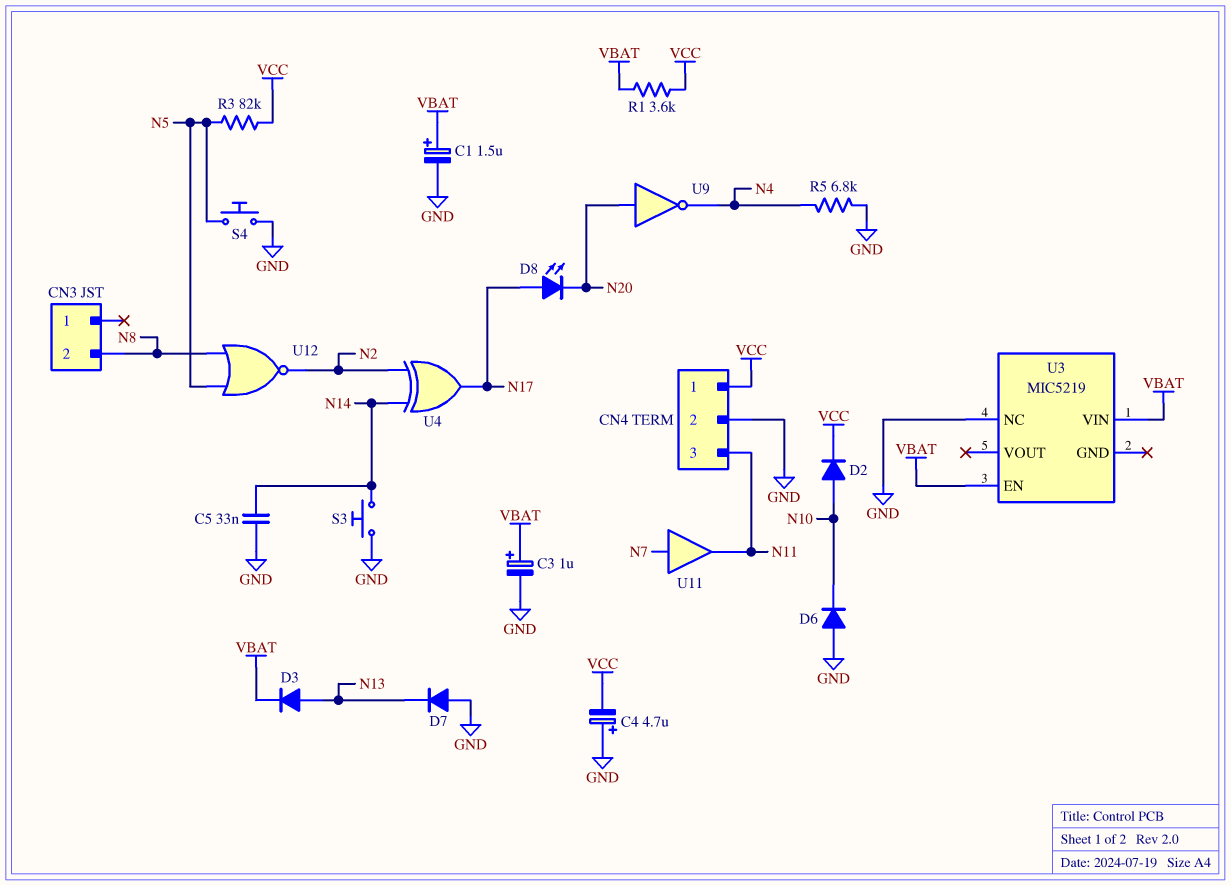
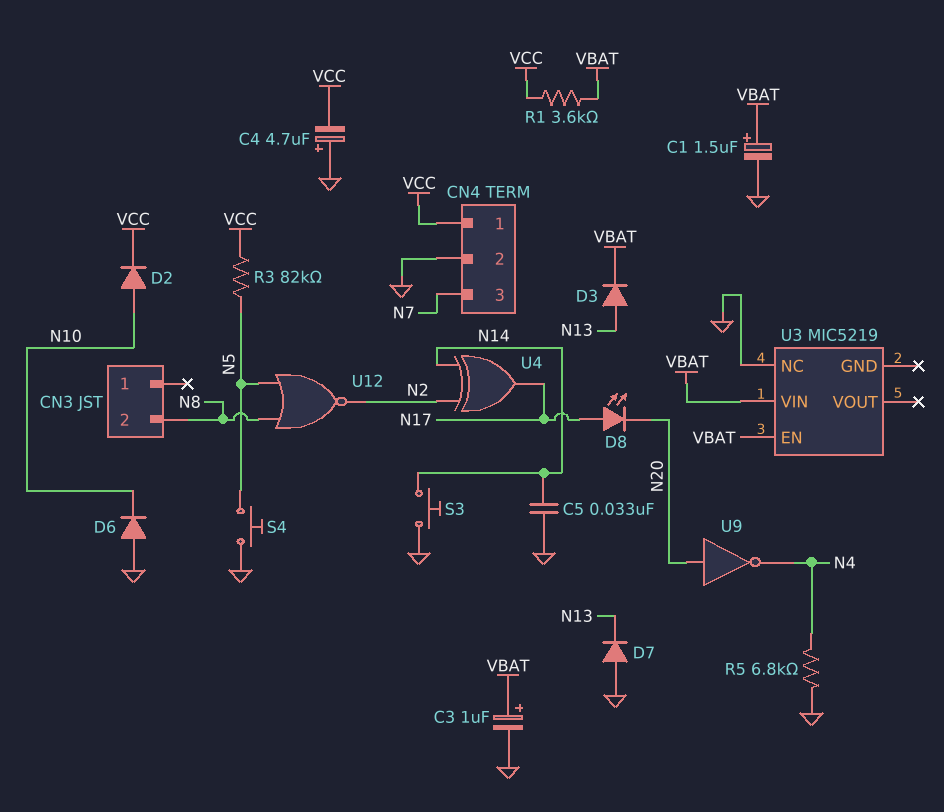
CN4 pin 3: N11 -> N7
U11: buffer (in N7, out N11) -> none

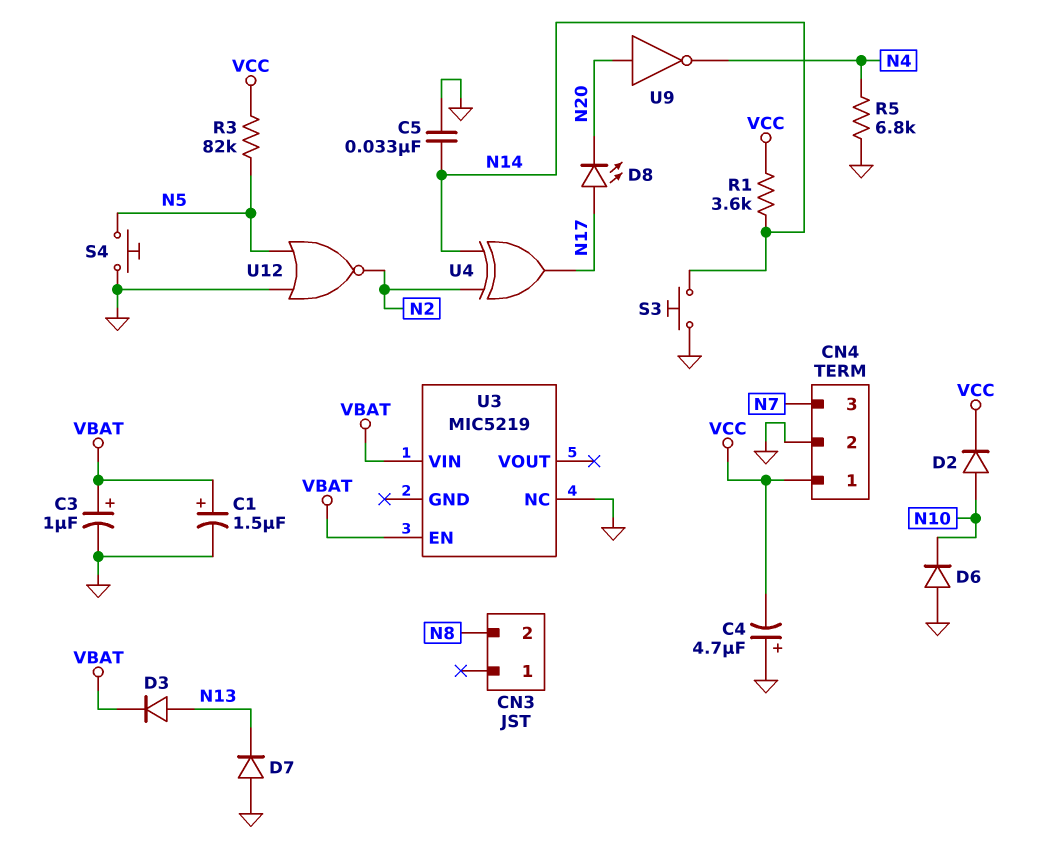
R1: 3.6k (VBAT, VCC) -> 3.6k (N14, VCC)
U12: NOR (in N5, in N8, out N2) -> NOR (in GND, in N5, out N2)

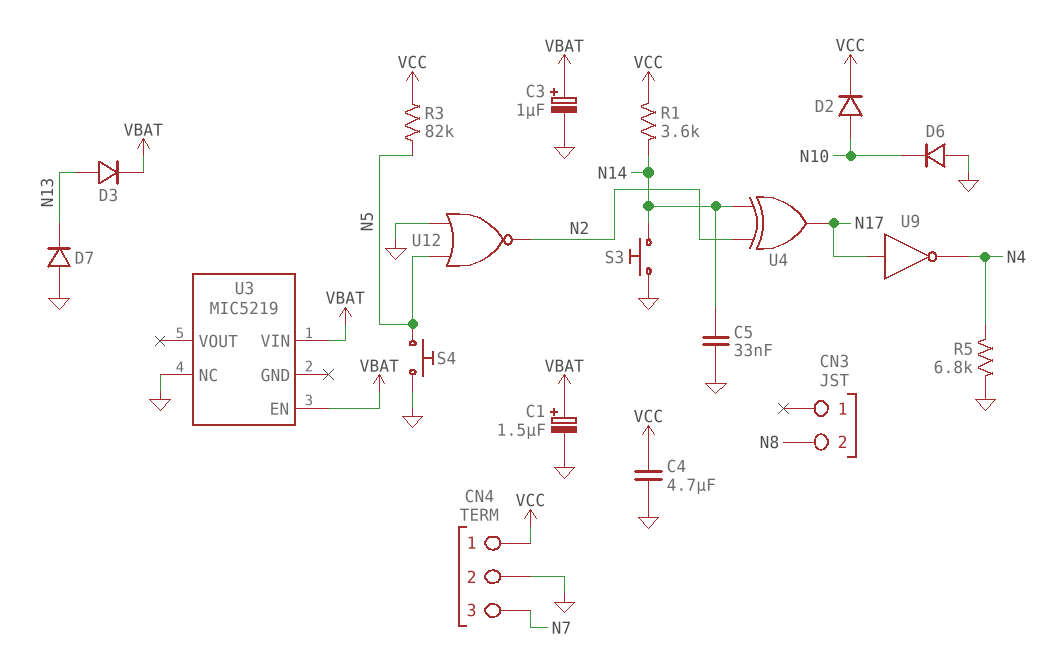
C4: 4.7uF (plus GND, minus VCC) -> 4.7uF (GND, VCC)
D8: LED (A N17, K N20) -> none
U9: NOT (in N20, out N4) -> NOT (in N17, out N4)

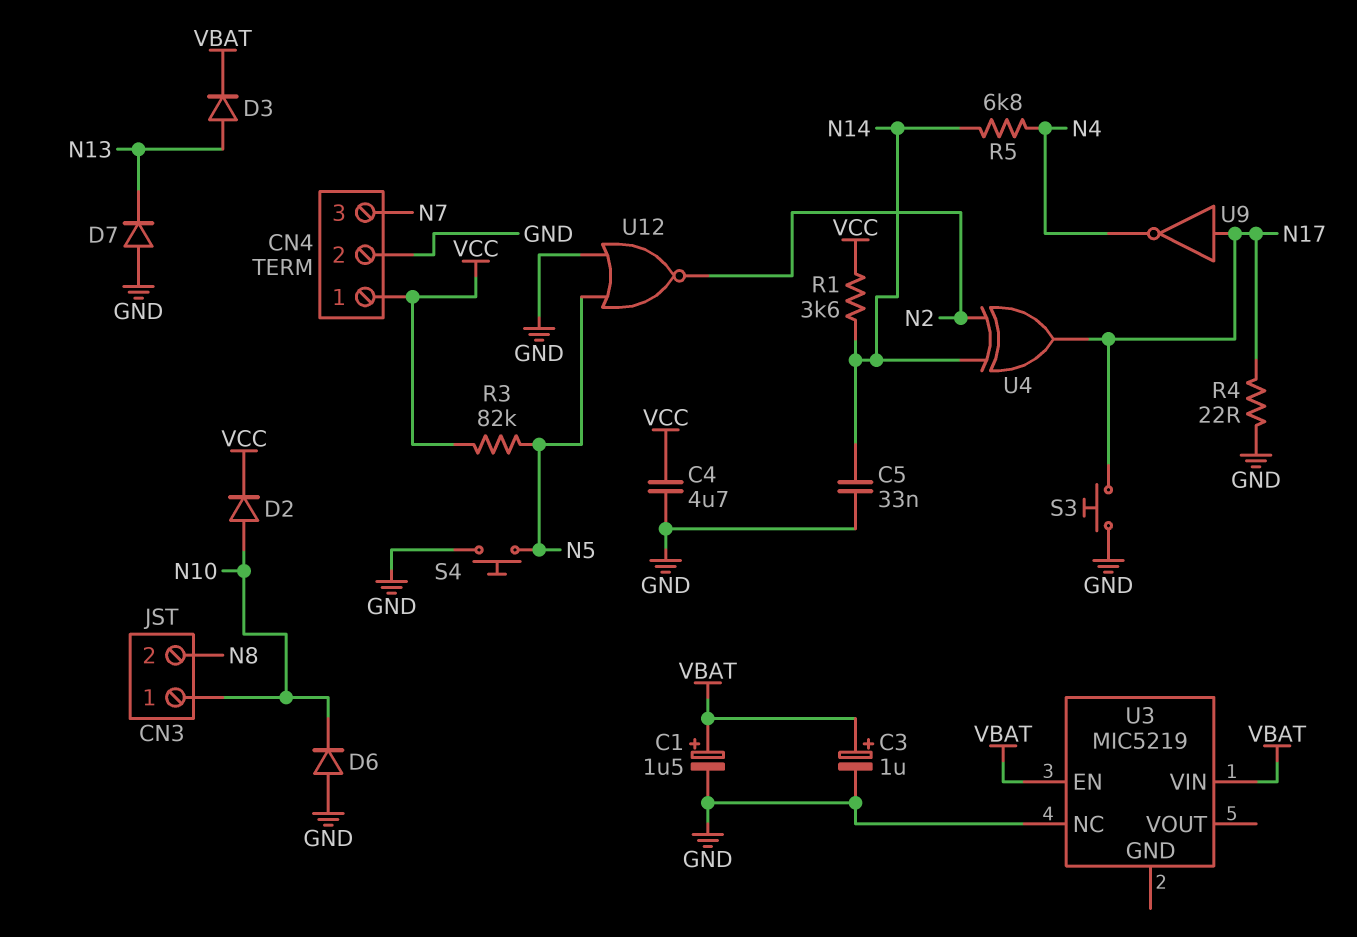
CN3 pin 1: none -> N10
R4: none -> 22 (GND, N17)
R5: 6.8k (GND, N4) -> 6.8k (N4, N14)
S3: button (GND, N14) -> button (GND, N17)

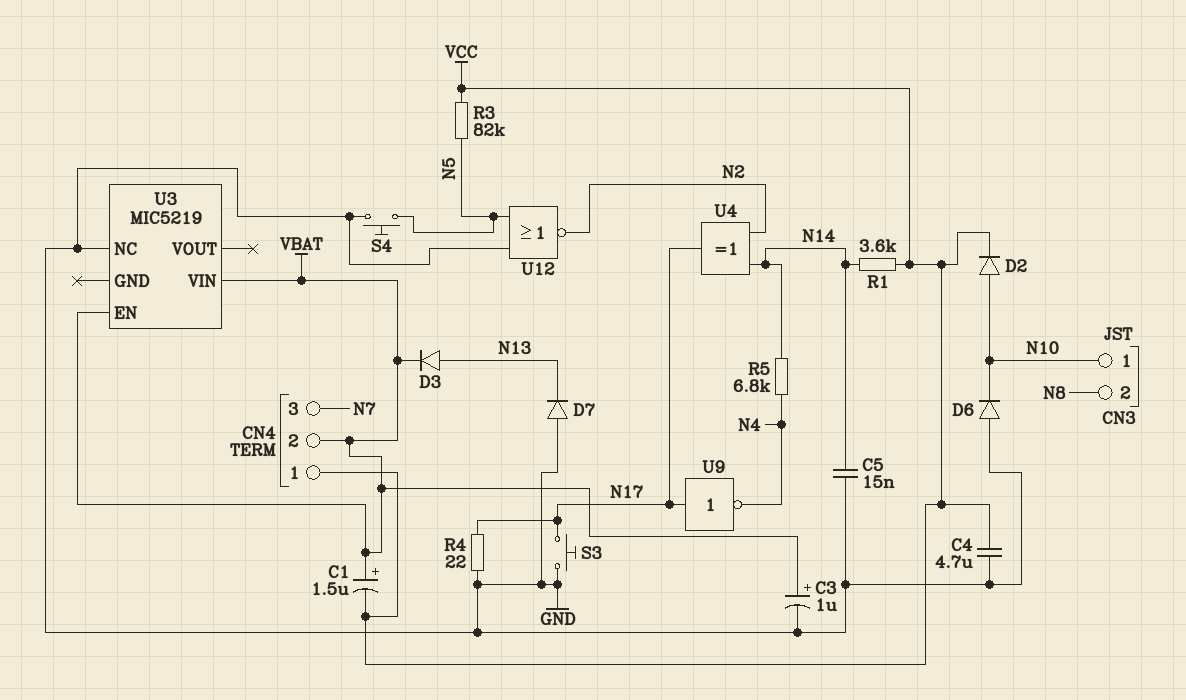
C1: 1.5uF (plus VBAT, minus GND) -> 1.5uF (plus VBAT, minus VCC)
C5: 33nF (GND, N14) -> 15nF (GND, N14)
CN4 pin 2: GND -> VBAT

